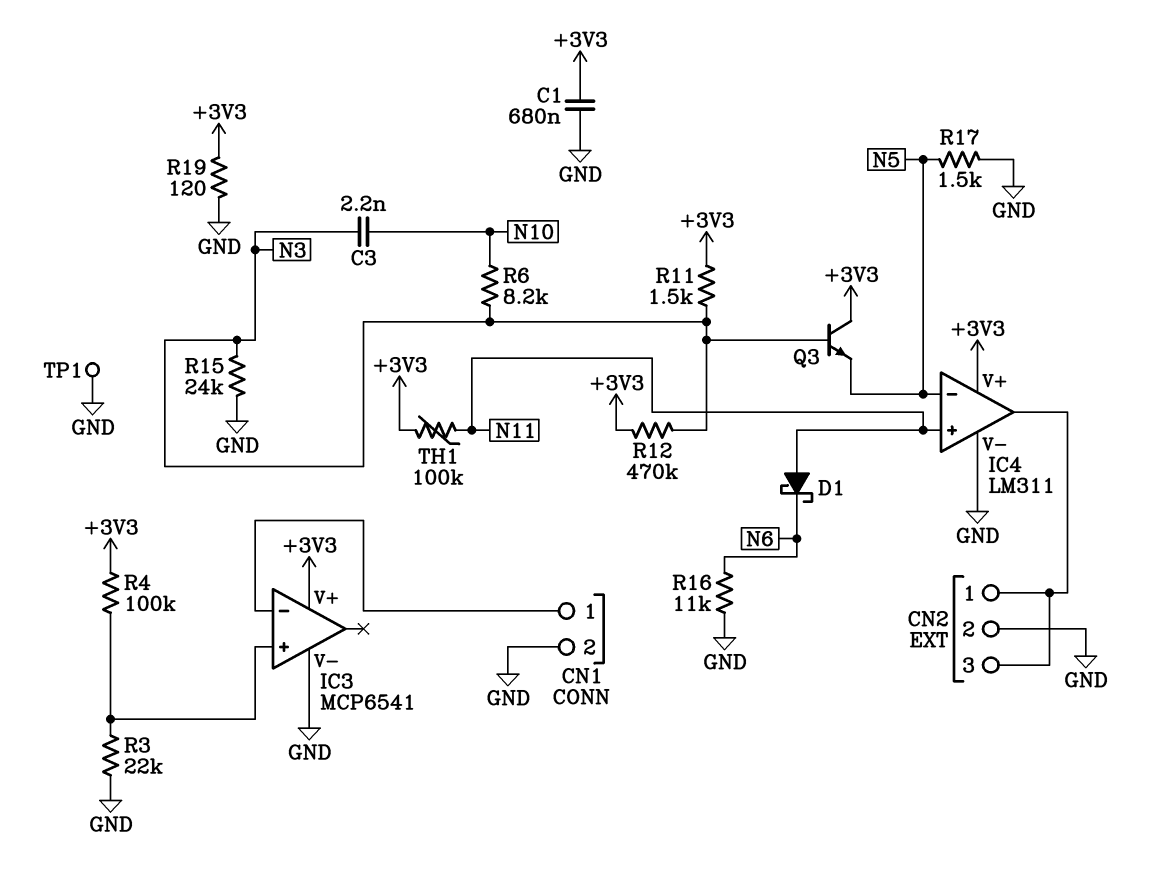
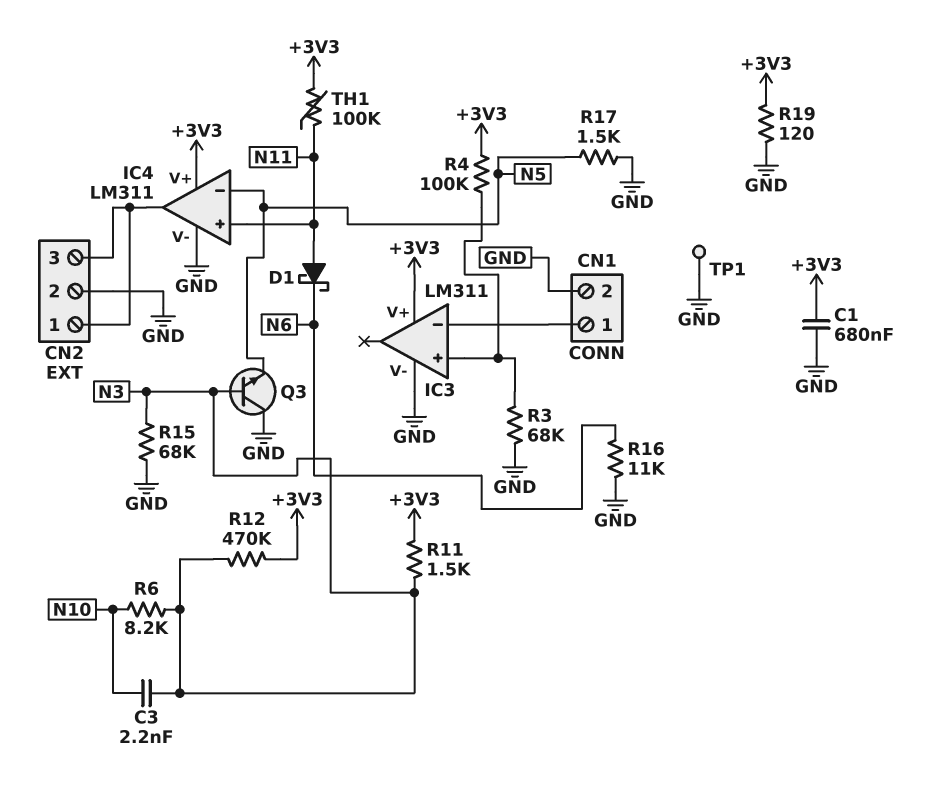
IC3: MCP6541 -> LM311
Q3: NPN (B N3, C +3V3, E N5) -> NPN (B N3, C GND, E N5)
R3: 22k (GND, IC3/in+) -> 68k (GND, IC3/in+)
R15: 24k (GND, N3) -> 68k (GND, N3)

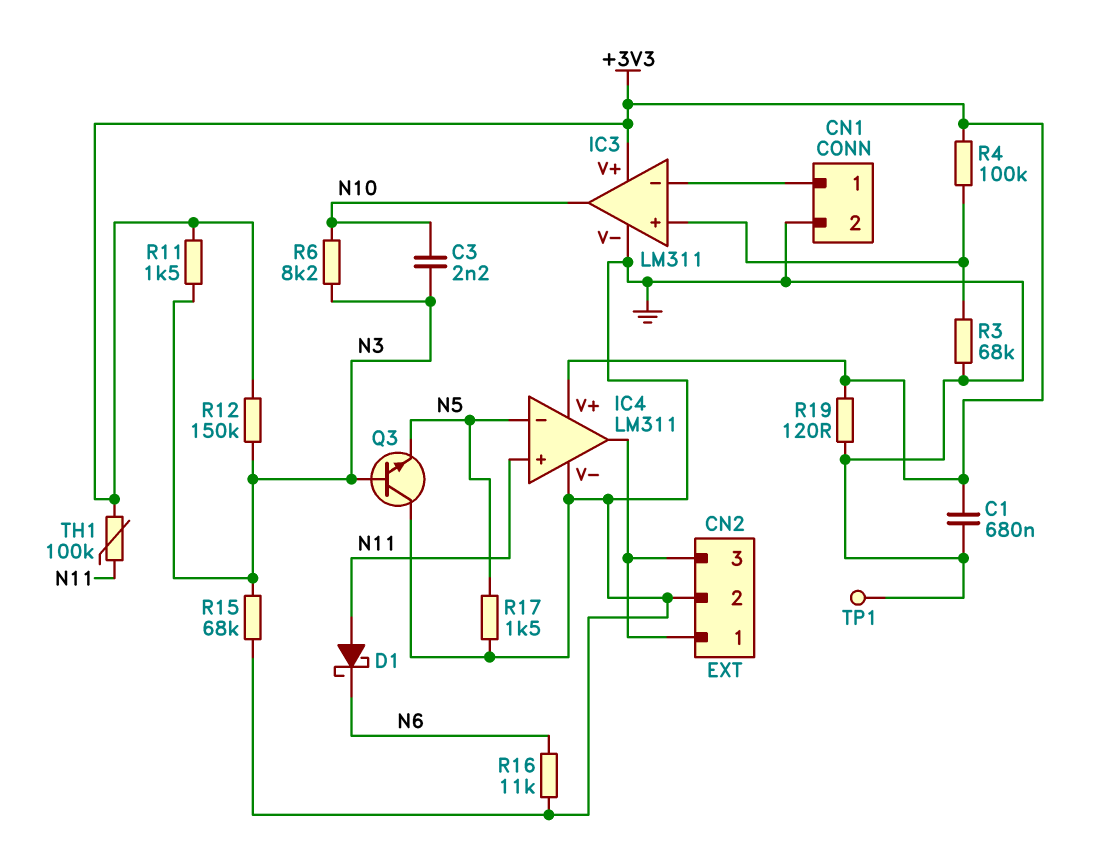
IC3 pin out: none -> N10
R12: 470k (+3V3, N3) -> 150k (+3V3, N3)

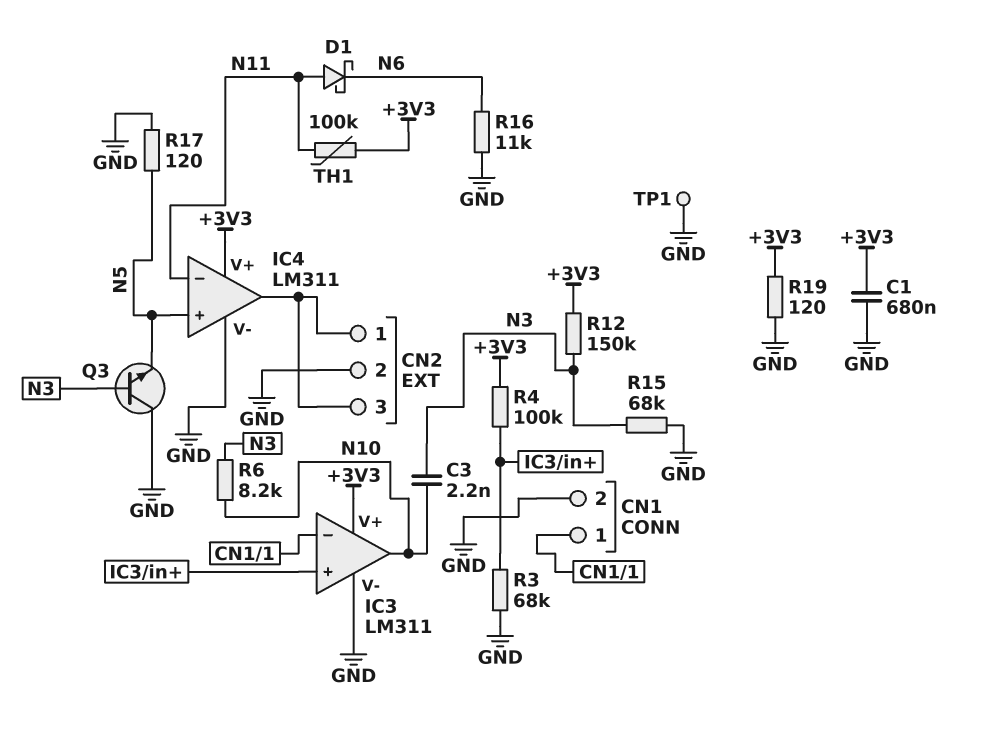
IC4 pin in+: N11 -> N5
IC4 pin in-: N5 -> N11
R11: 1.5k (+3V3, N3) -> none
R17: 1.5k (GND, N5) -> 120 (GND, N5)

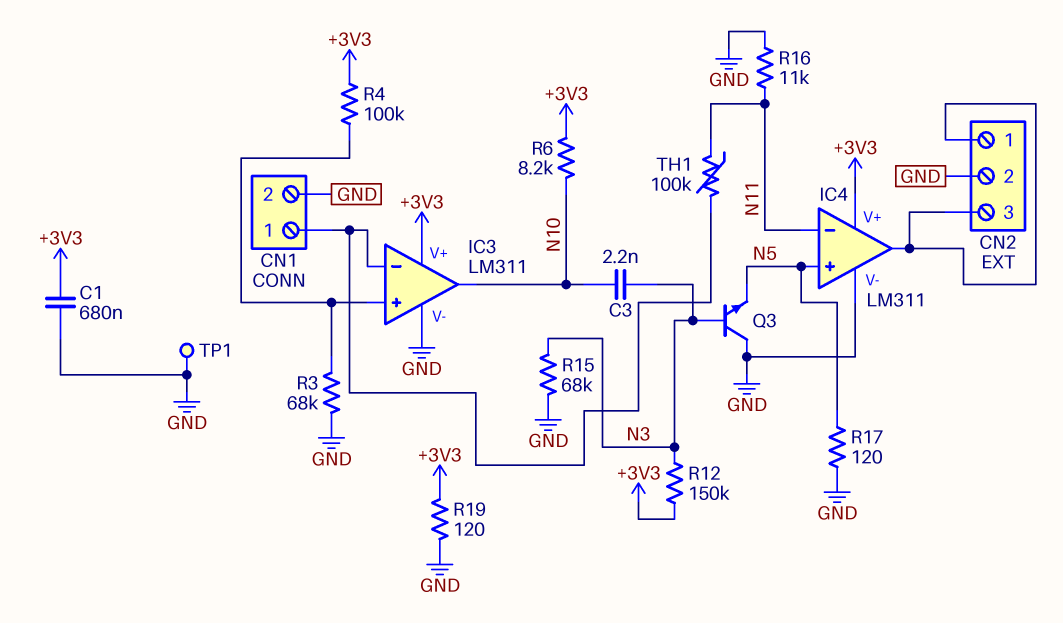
D1: schottky (A N11, K N6) -> none
R6: 8.2k (N3, N10) -> 8.2k (+3V3, N10)
R16: 11k (GND, N6) -> 11k (GND, N11)
TH1: 100k (+3V3, N11) -> 100k (CN1/1, N11)

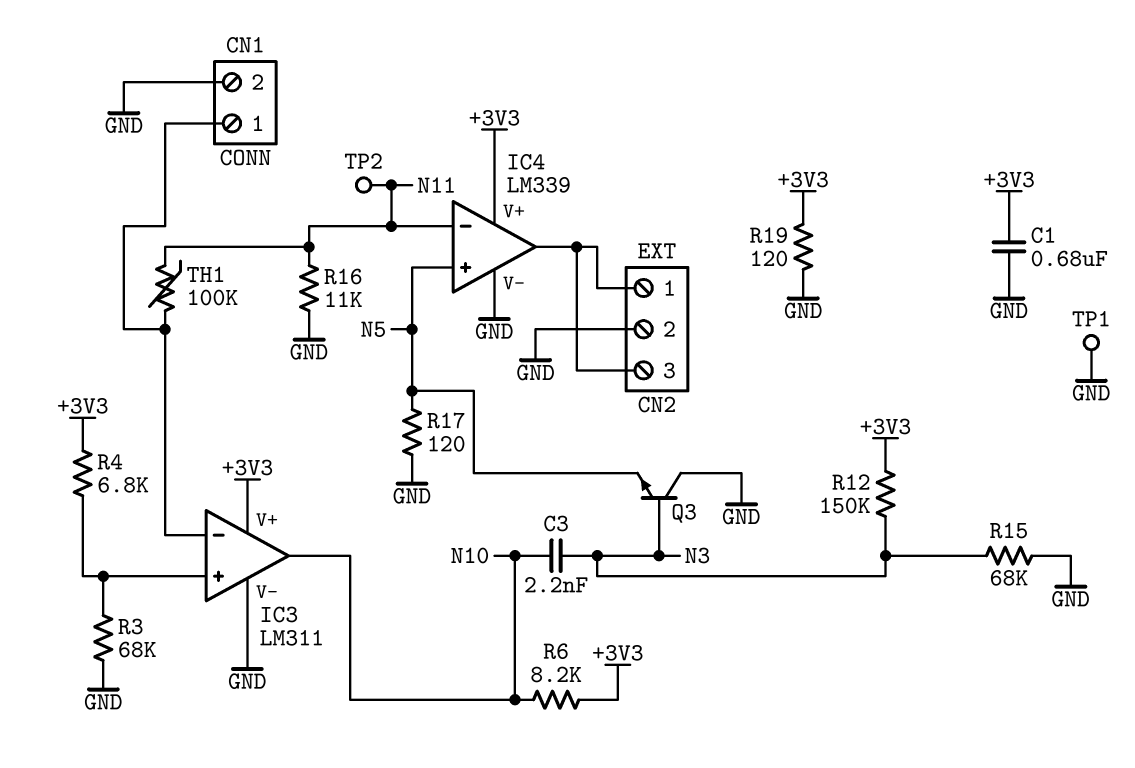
IC4: LM311 -> LM339
R4: 100k (+3V3, IC3/in+) -> 6.8k (+3V3, IC3/in+)
TP2: none -> test point (N11)

